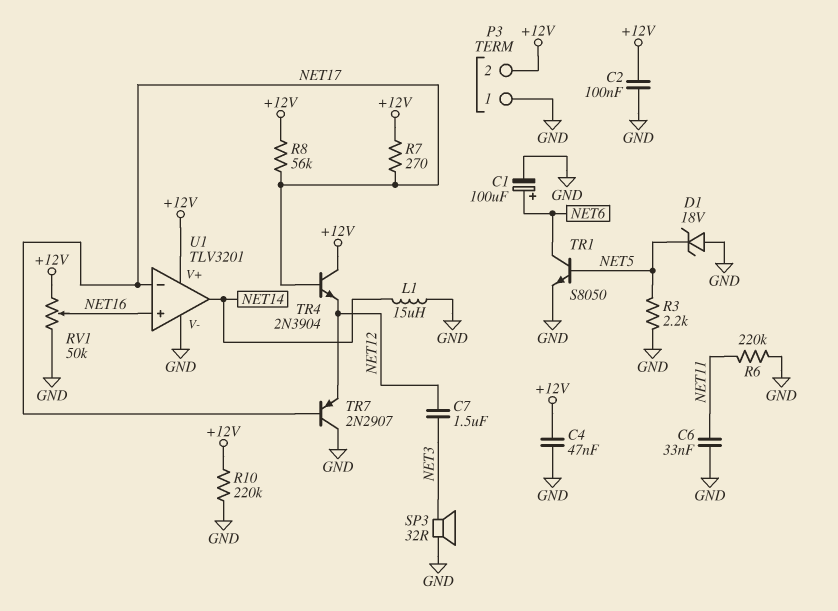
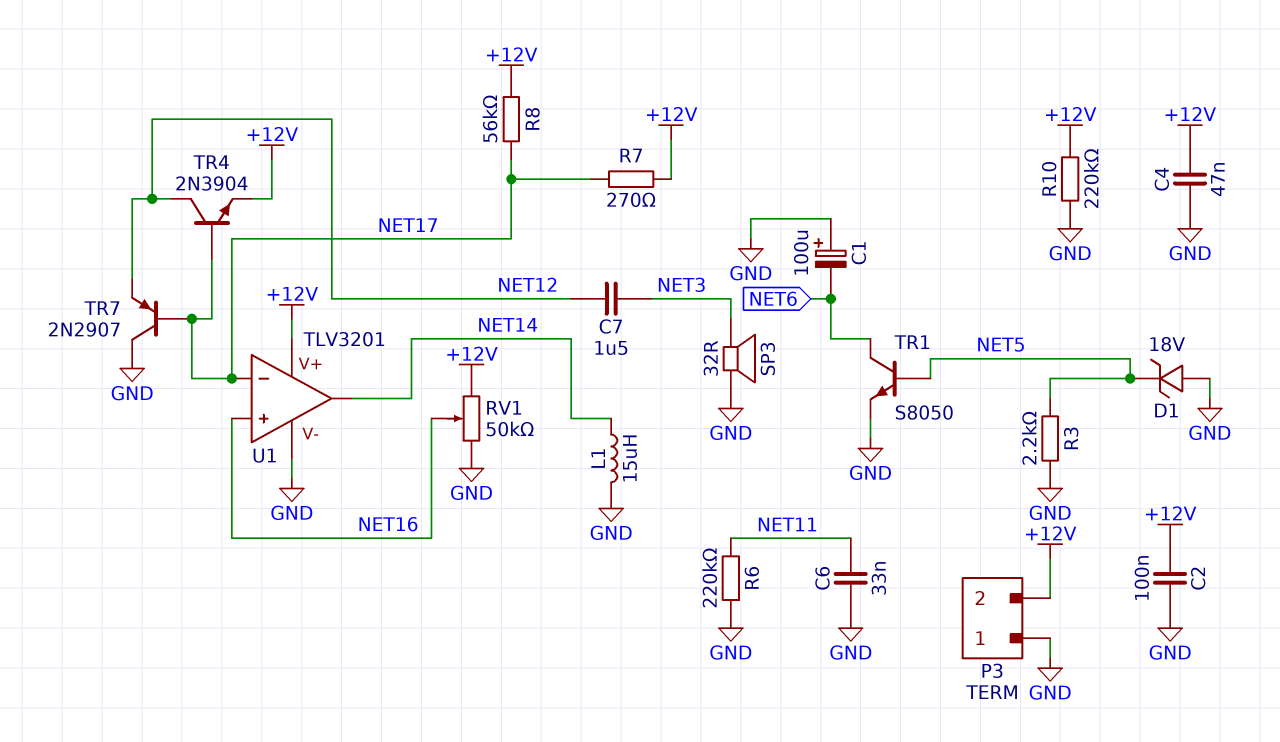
C1: 100uF (plus NET6, minus GND) -> 100uF (plus GND, minus NET6)
TR4: NPN 2N3904 (B NET17, C +12V, E NET12) -> NPN 2N3904 (B NET17, C NET12, E +12V)

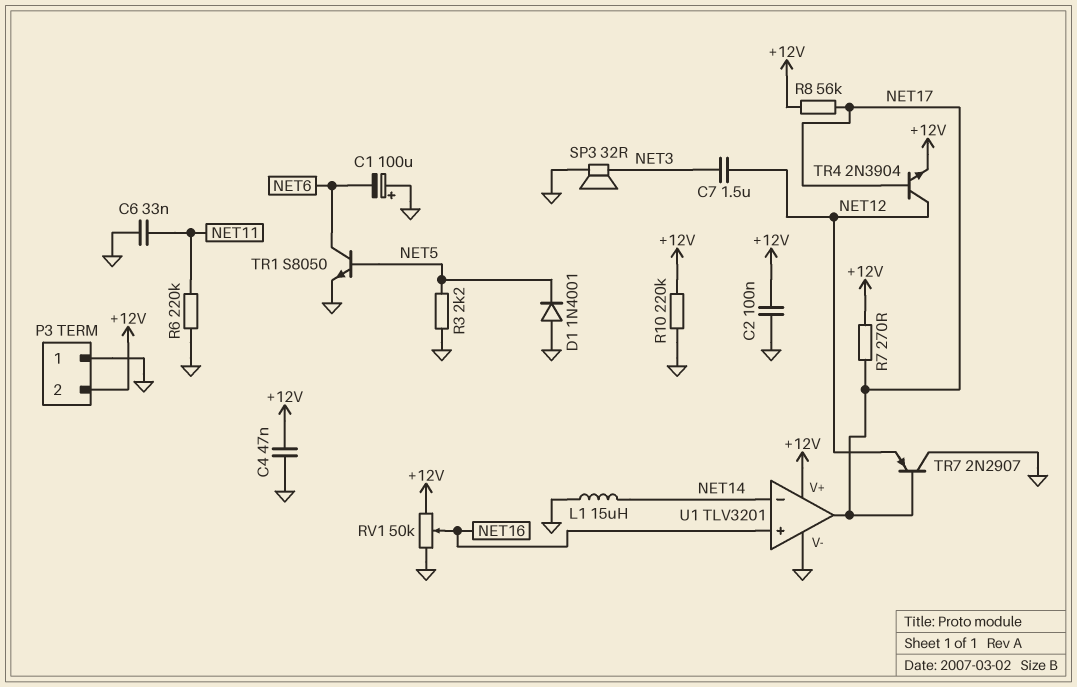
D1: zener 18V (A GND, K NET5) -> diode 1N4001 (A GND, K NET5)
U1 pin in-: NET17 -> NET14
U1 pin out: NET14 -> NET17

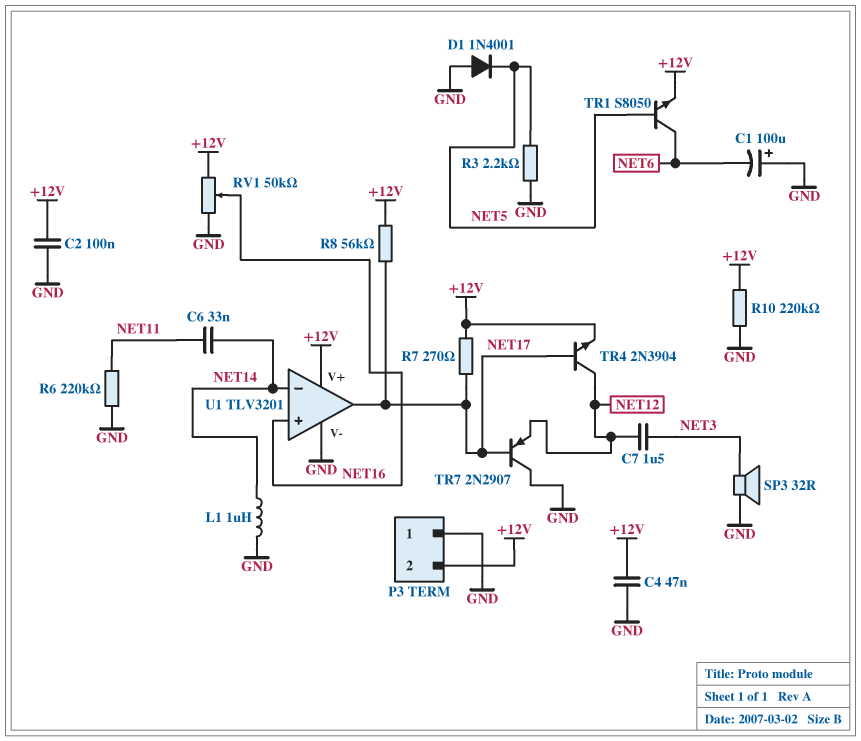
C6: 33nF (GND, NET11) -> 33nF (NET11, NET14)
L1: 15uH (GND, NET14) -> 1uH (GND, NET14)
TR1: NPN S8050 (B NET5, C NET6, E GND) -> NPN S8050 (B NET5, C NET6, E +12V)

